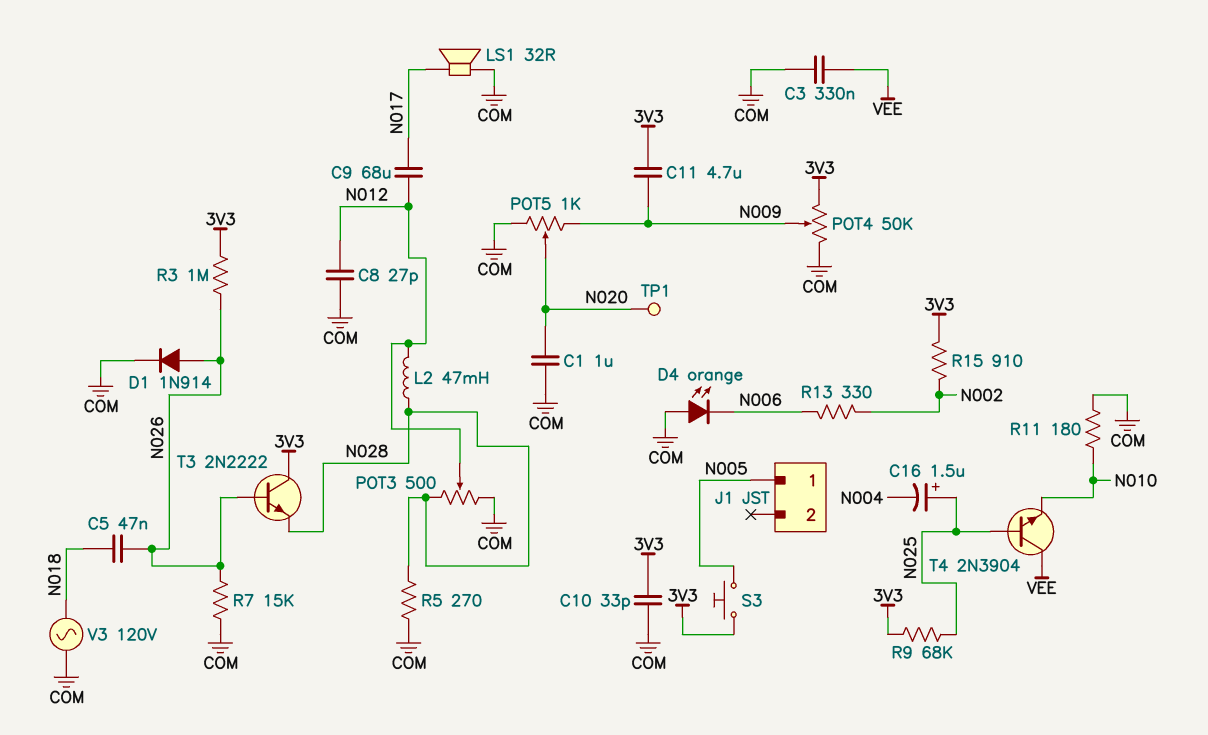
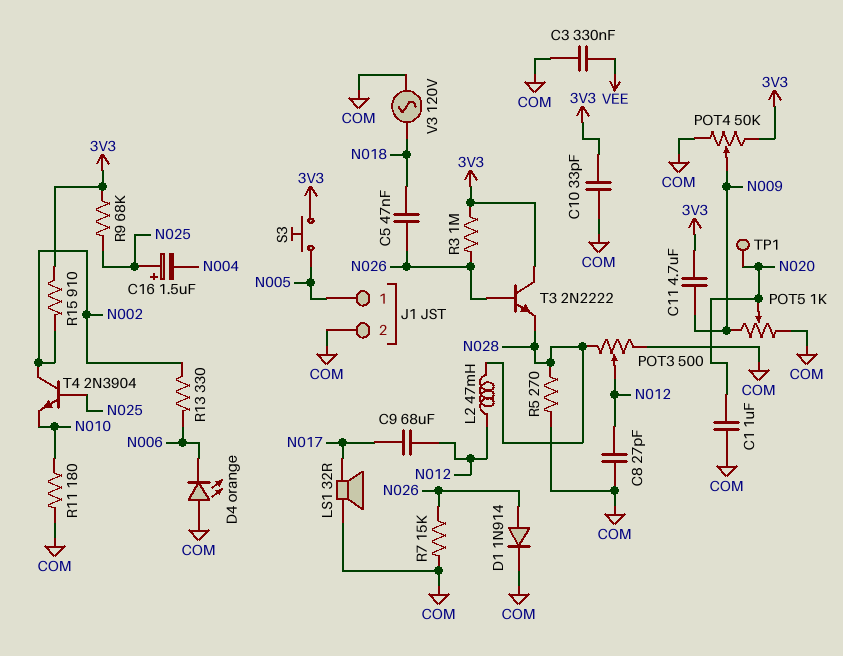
J1 pin 2: none -> COM
T4: NPN 2N3904 (B N025, C VEE, E N010) -> NPN 2N3904 (B N025, C N002, E N010)

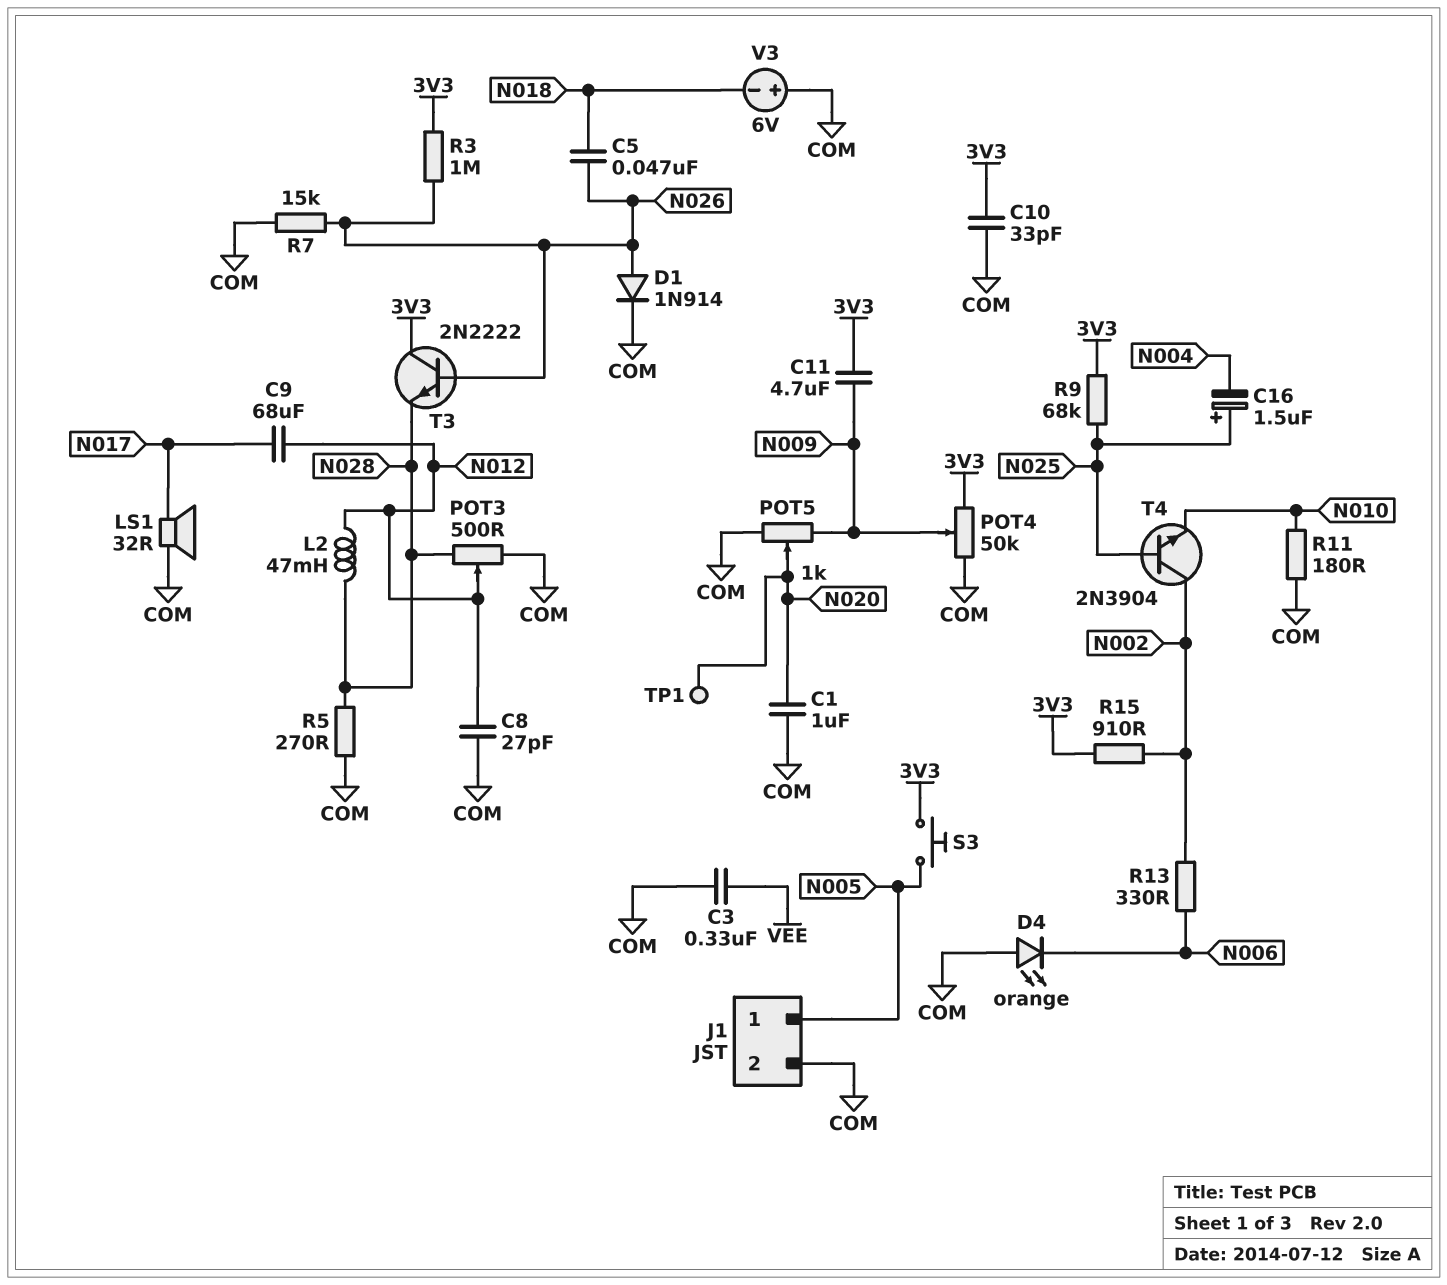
V3: AC 120V (COM, N018) -> 6V (plus COM, minus N018)

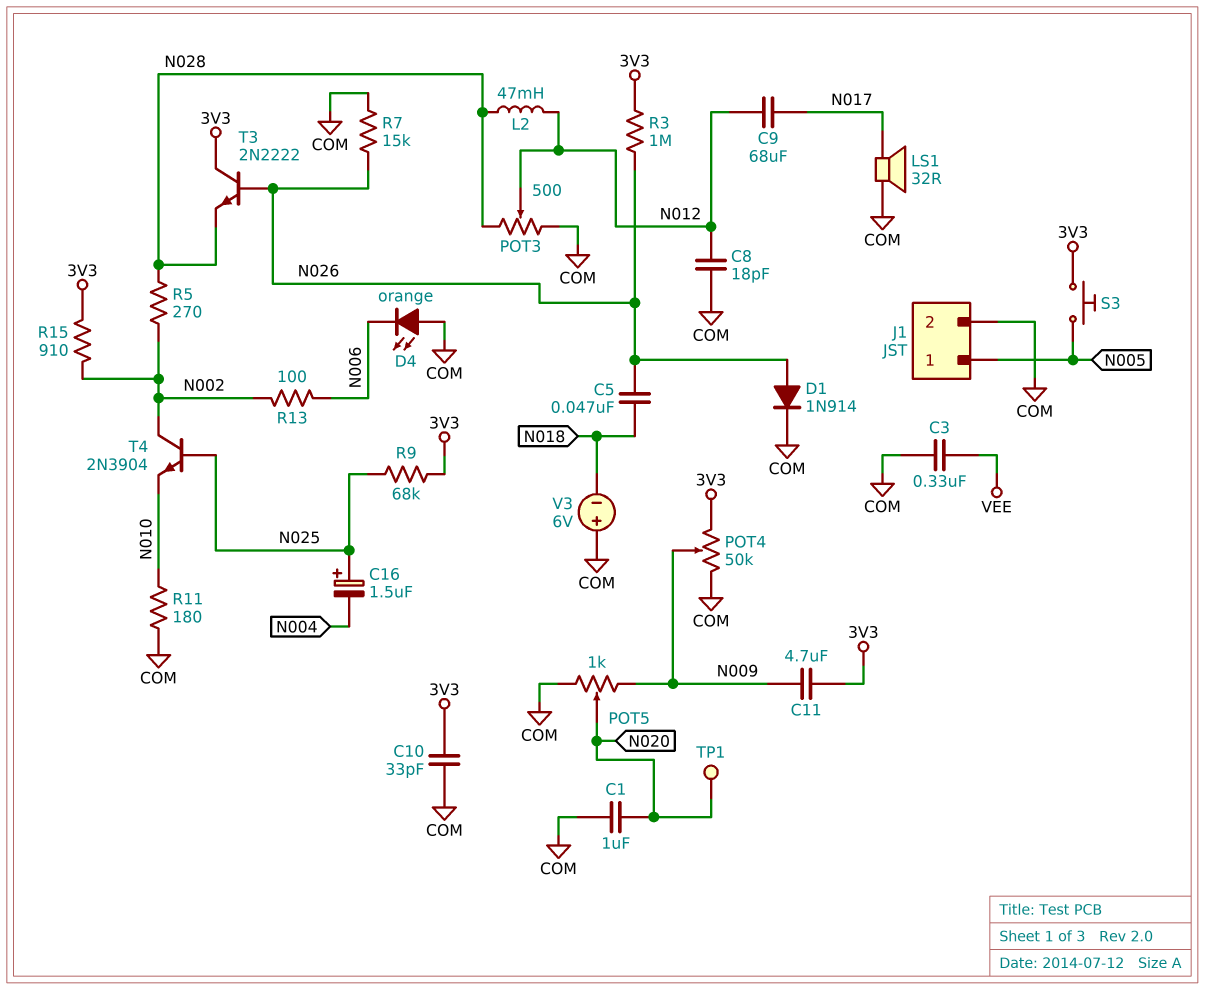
C8: 27pF (COM, N012) -> 18pF (COM, N012)
R5: 270 (COM, N028) -> 270 (N002, N028)
R13: 330 (N002, N006) -> 100 (N002, N006)

